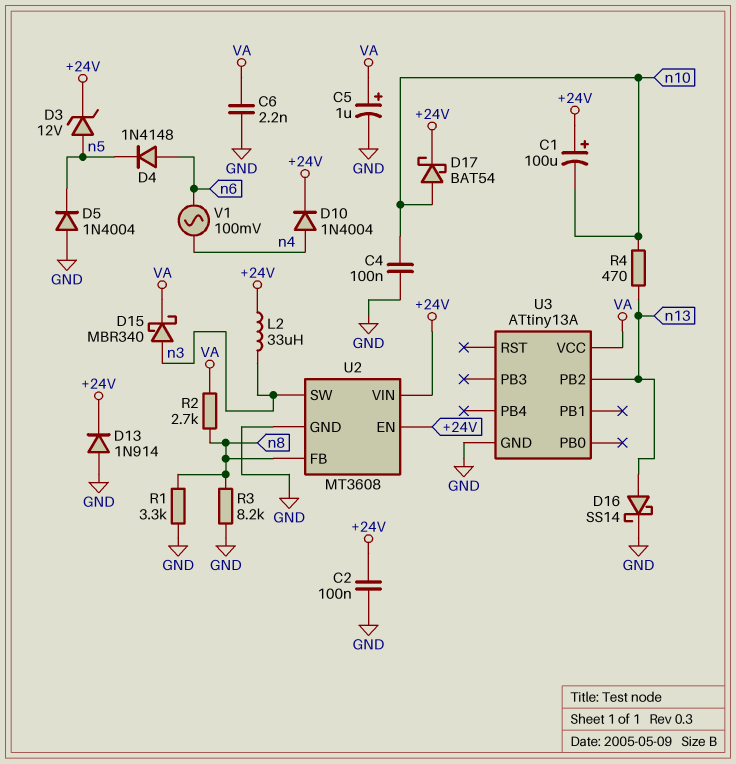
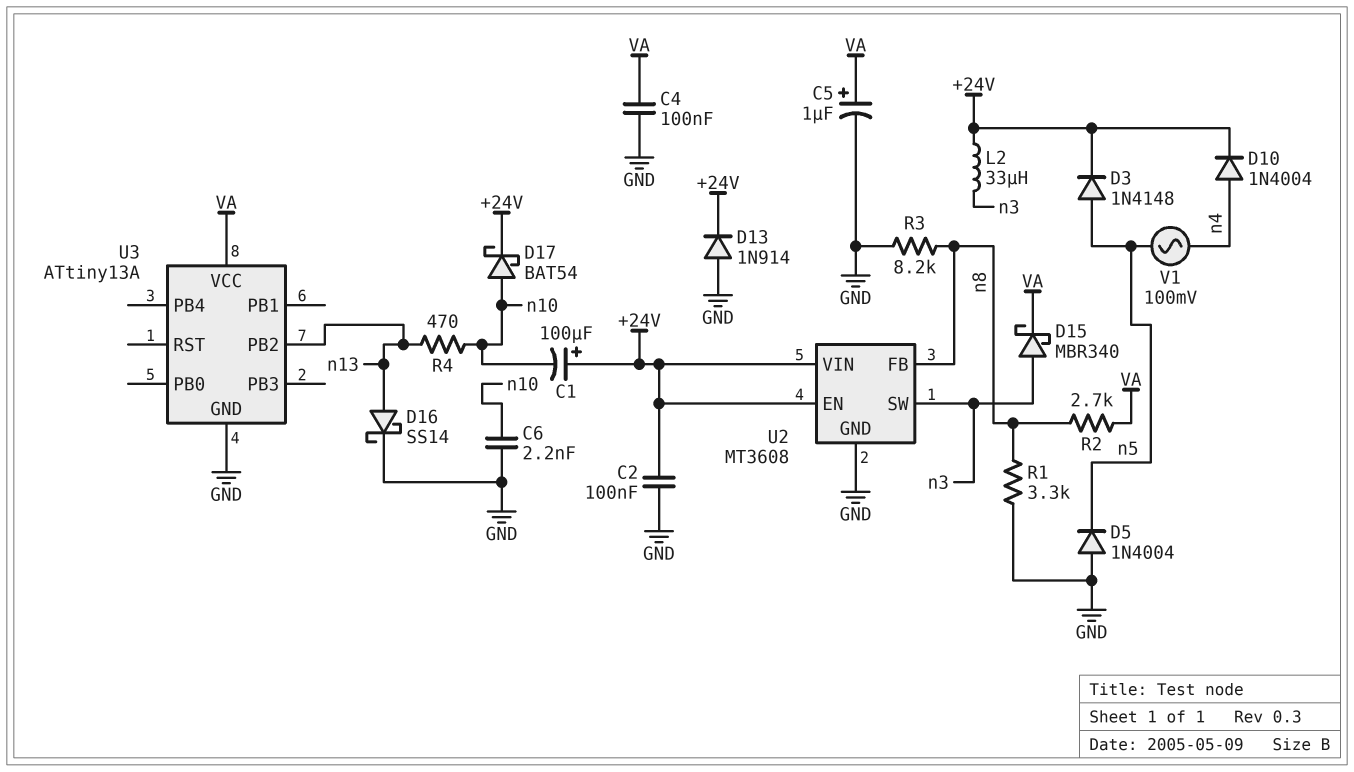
C4: 100nF (GND, n10) -> 100nF (GND, VA)
C6: 2.2nF (GND, VA) -> 2.2nF (GND, n10)
D3: zener 12V (A n5, K +24V) -> diode 1N4148 (A n5, K +24V)
D4: diode 1N4148 (A n6, K n5) -> none
V1: AC 100mV (n4, n6) -> AC 100mV (n4, n5)

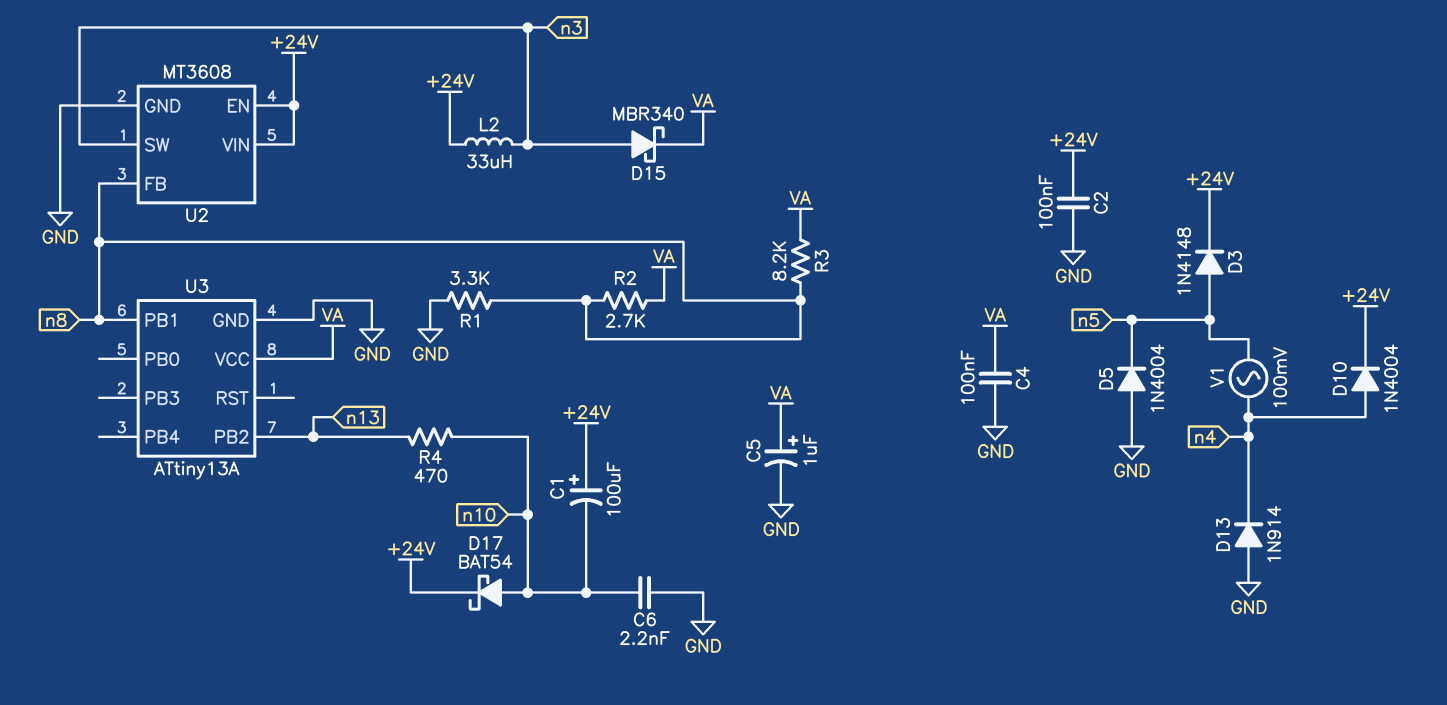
D13: diode 1N914 (A GND, K +24V) -> diode 1N914 (A GND, K n4)
D16: schottky SS14 (A n13, K GND) -> none
R3: 8.2k (GND, n8) -> 8.2k (VA, n8)
U3 pin PB1: none -> n8

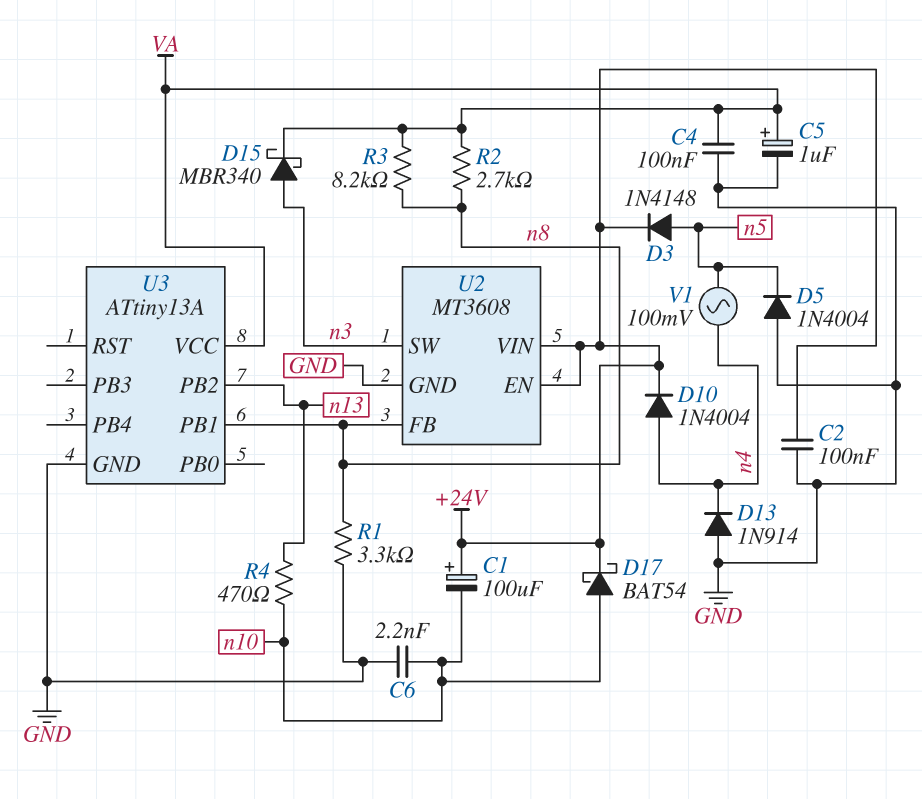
L2: 33uH (+24V, n3) -> none

